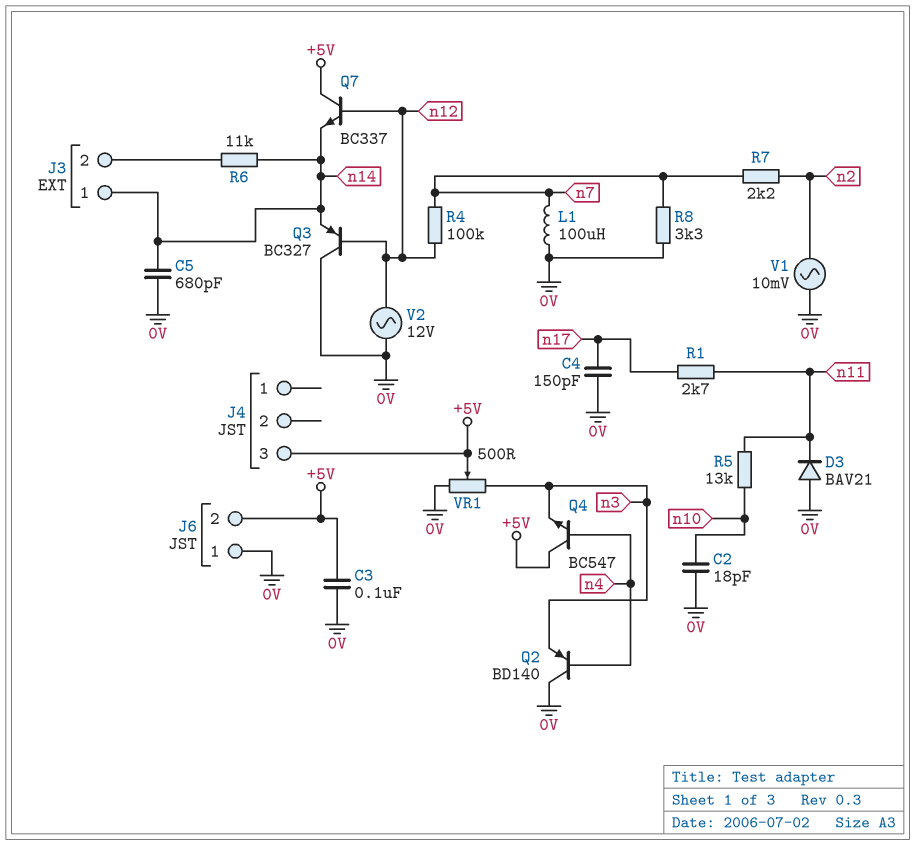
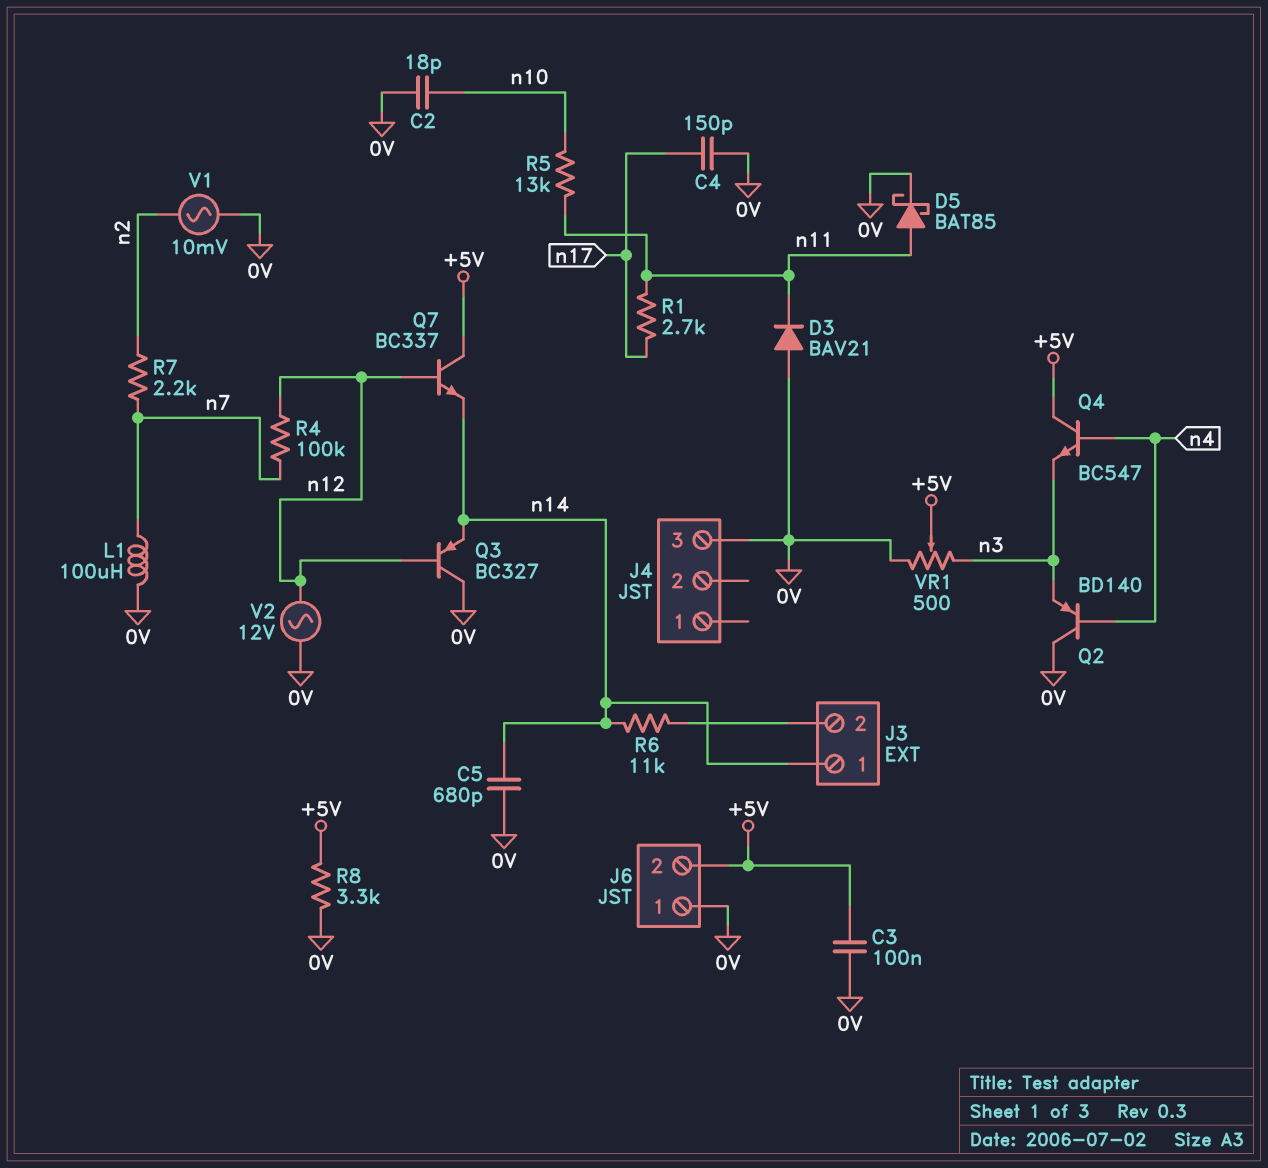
D5: none -> schottky BAT85 (A n11, K 0V)
J4 pin 3: +5V -> 0V
R8: 3.3k (0V, n7) -> 3.3k (+5V, 0V)

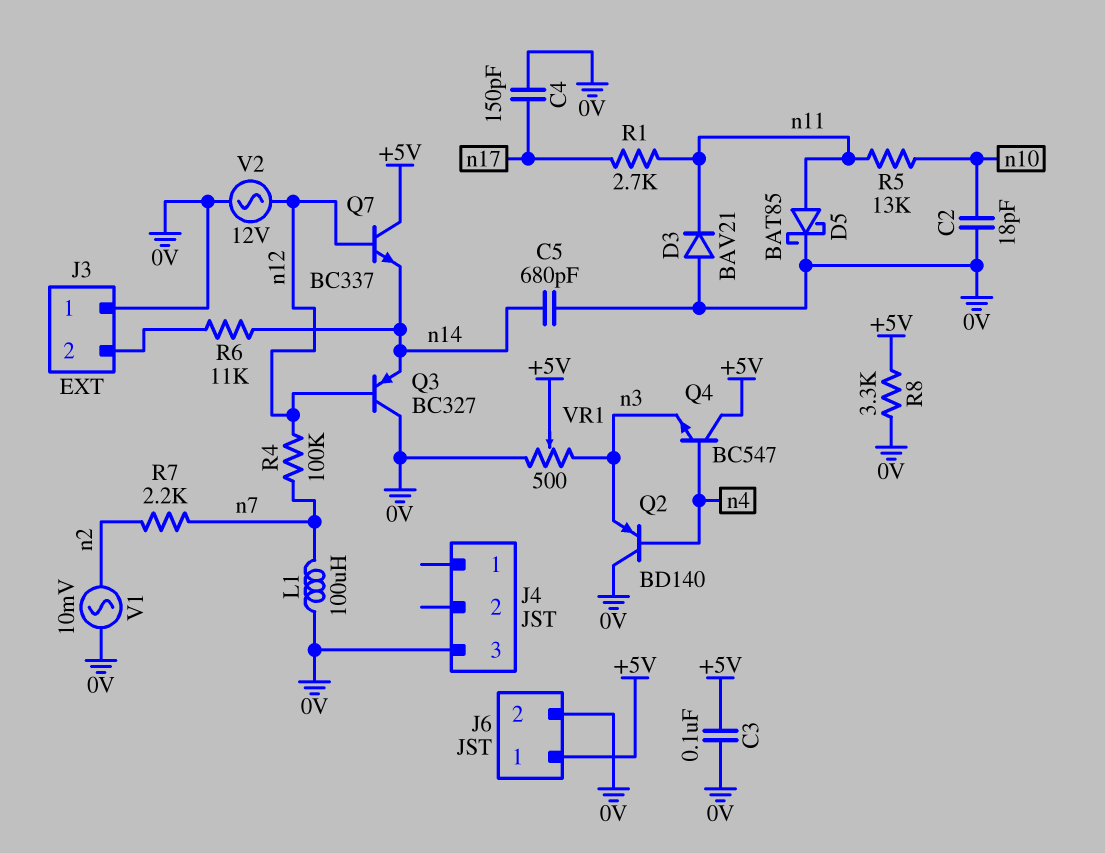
J3 pin 1: n14 -> 0V
J6 pin 1: 0V -> +5V
J6 pin 2: +5V -> 0V

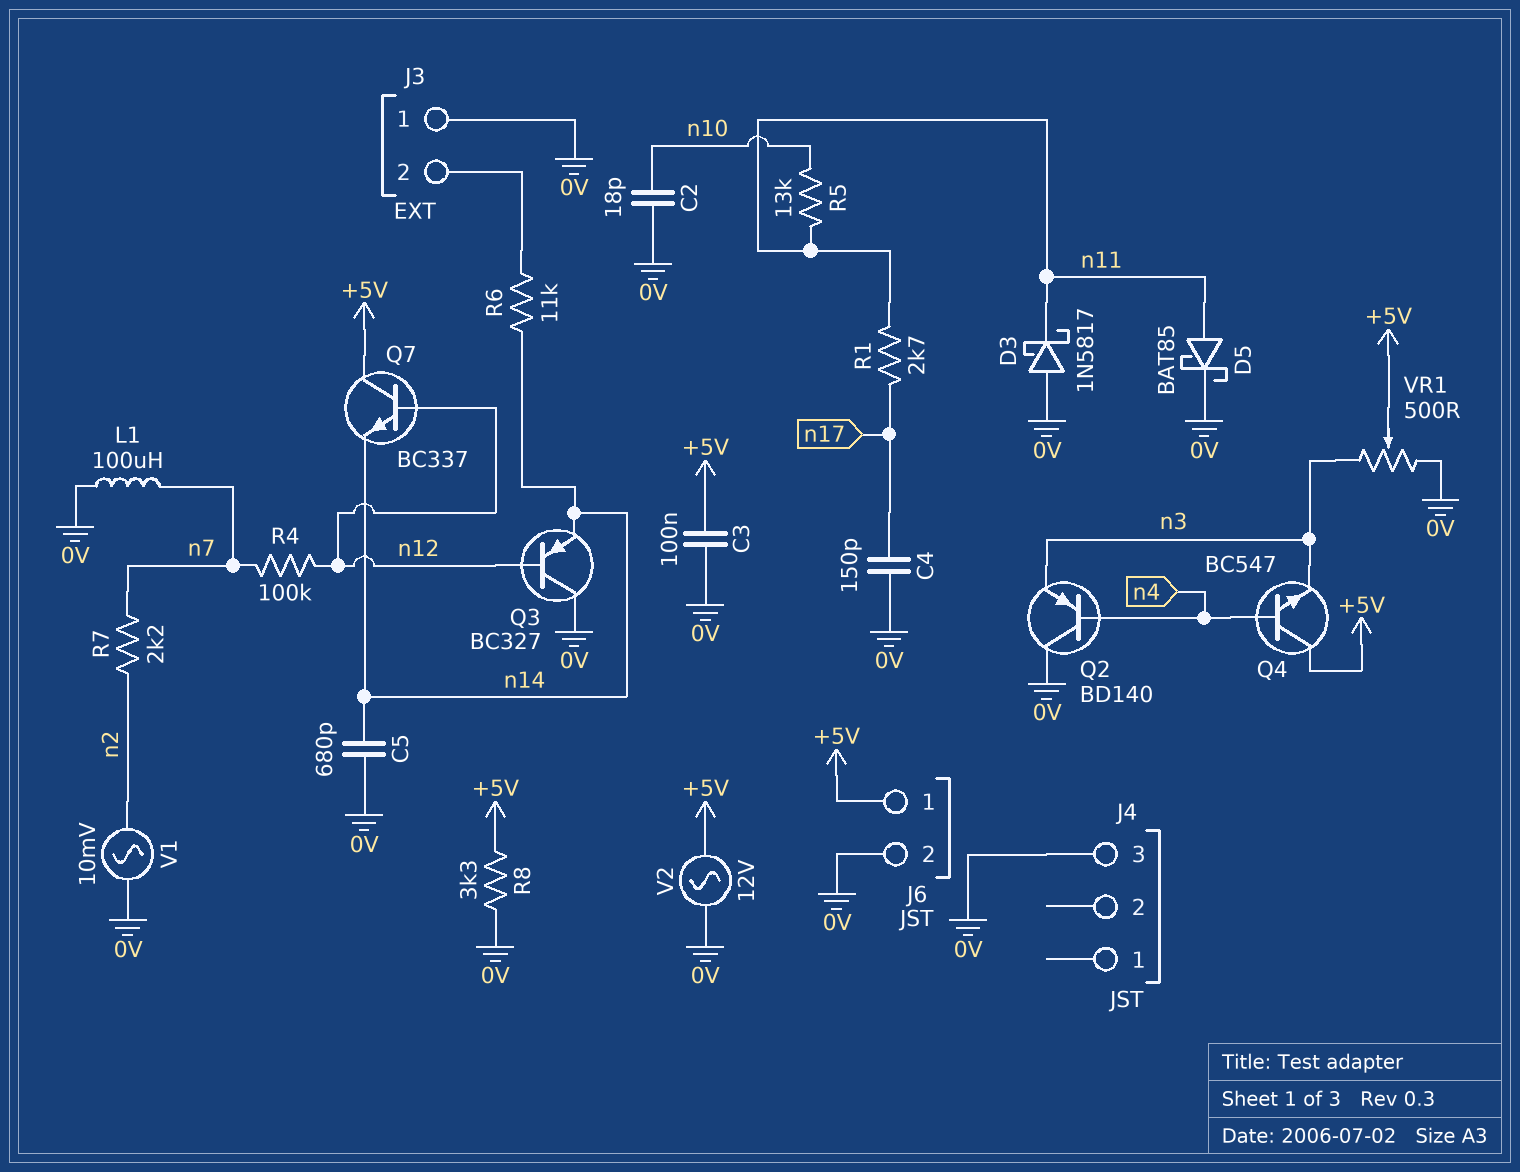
D3: diode BAV21 (A 0V, K n11) -> schottky 1N5817 (A 0V, K n11)
V2: AC 12V (0V, n12) -> AC 12V (+5V, 0V)

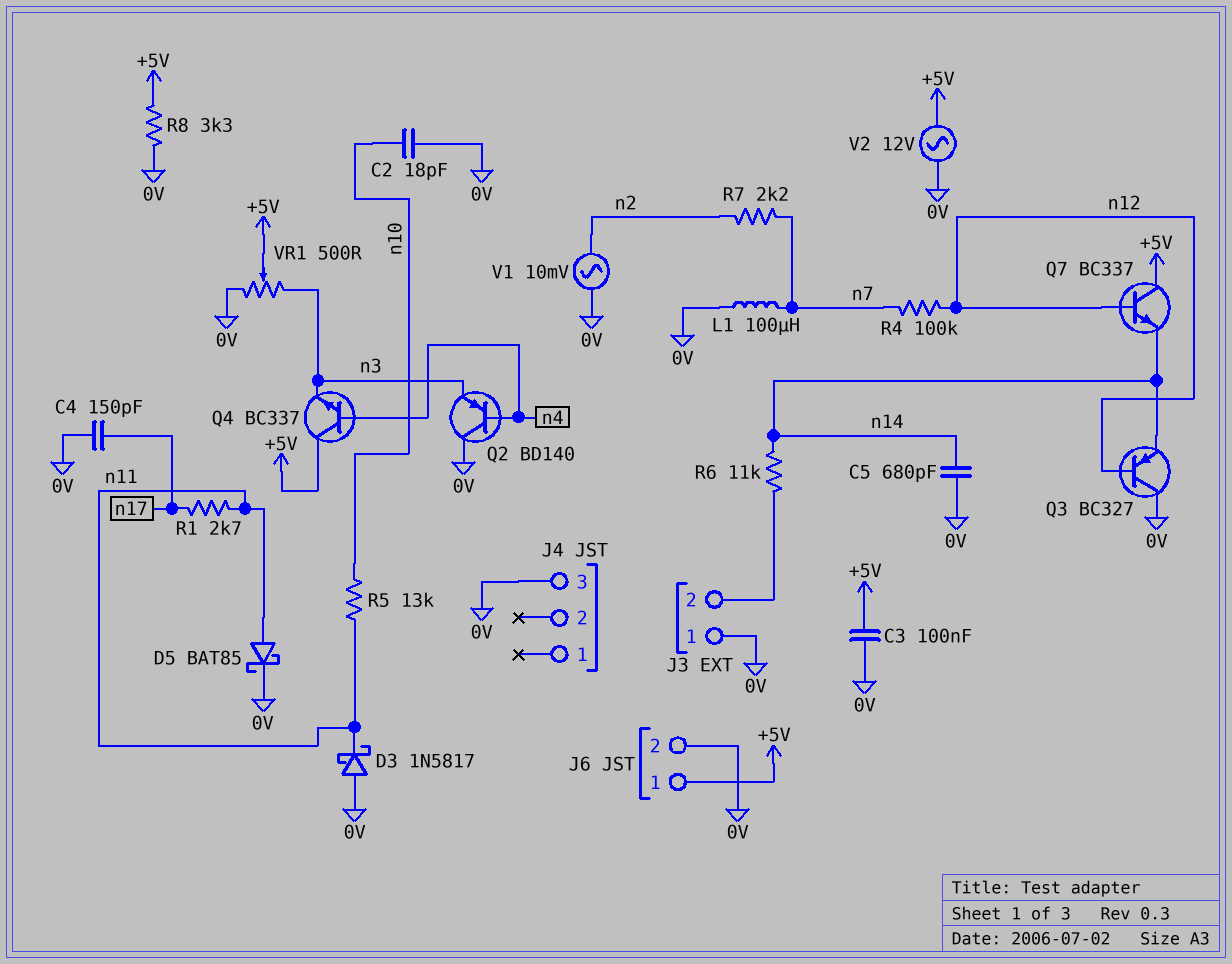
Q4: NPN BC547 (B n4, C +5V, E n3) -> NPN BC337 (B n4, C +5V, E n3)

